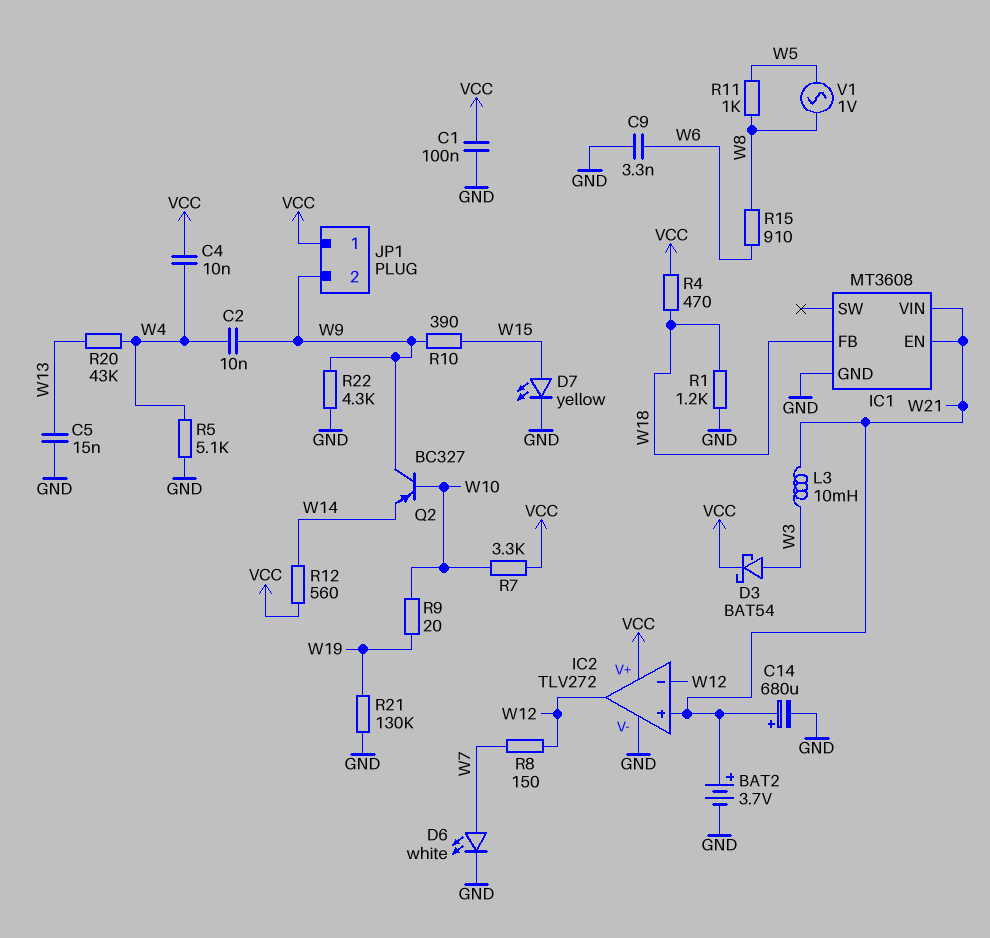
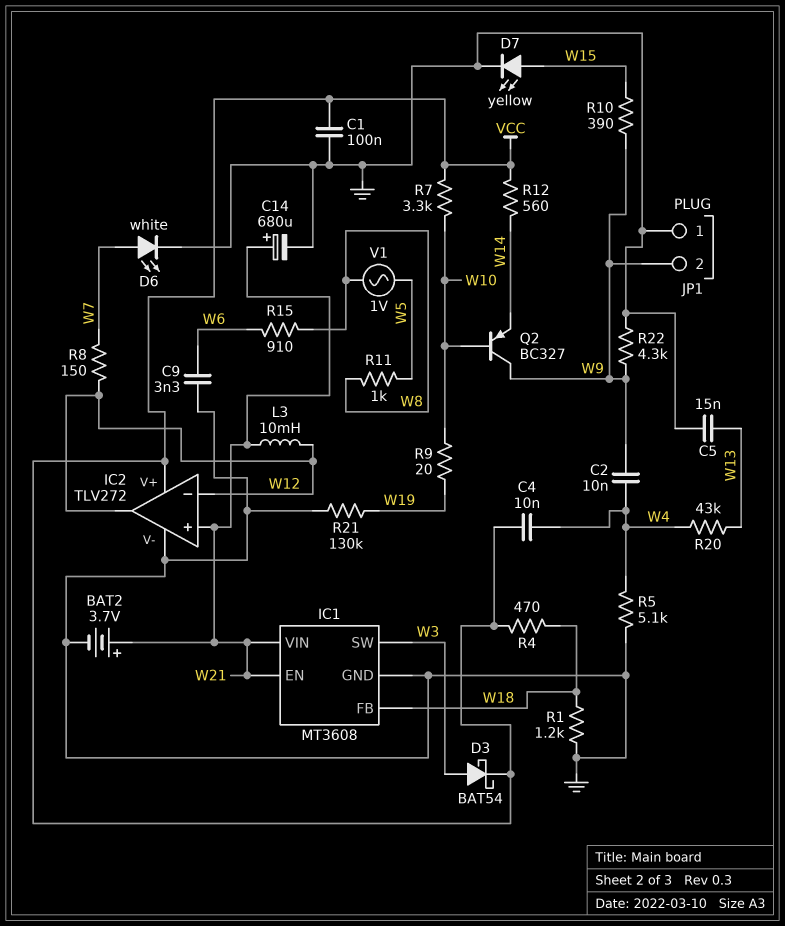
IC1 pin SW: none -> W3
JP1 pin 1: VCC -> GND
L3: 10mH (W3, W21) -> 10mH (W12, W21)

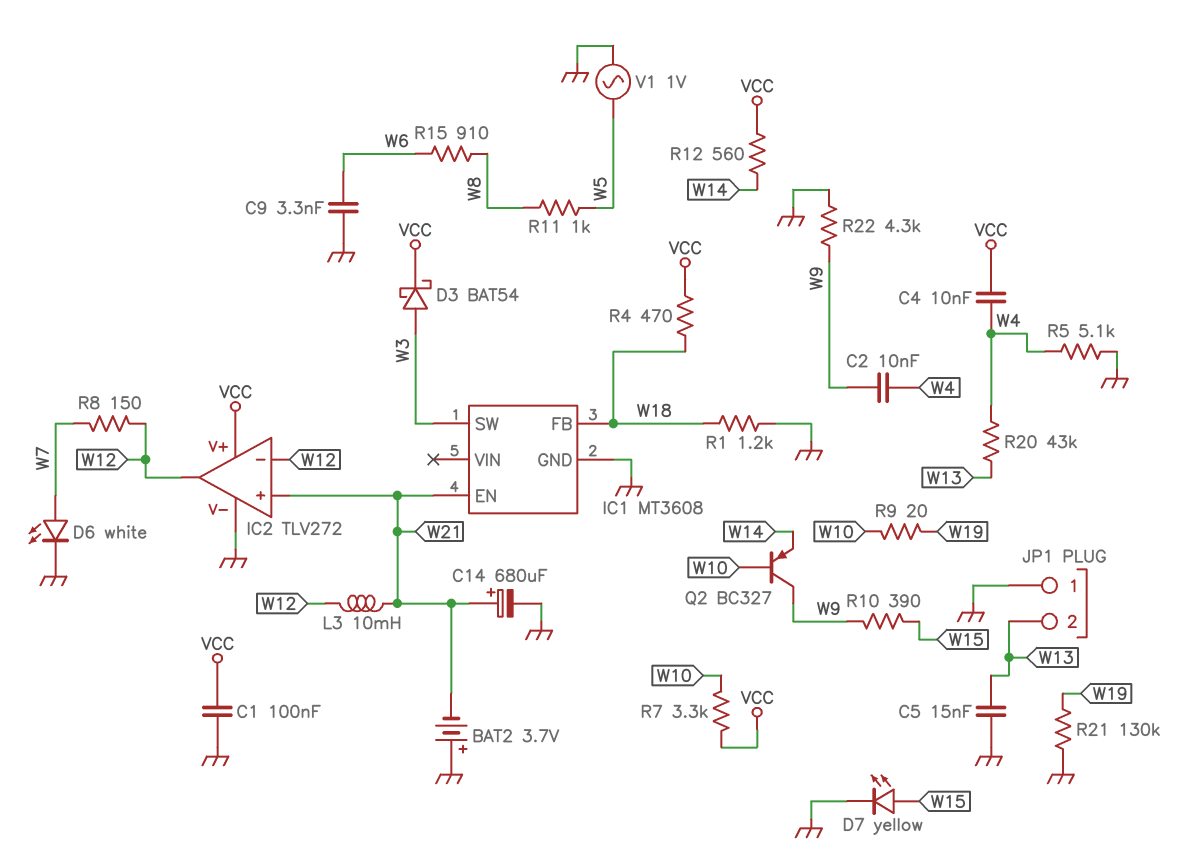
BAT2: 3.7V (plus W21, minus GND) -> 3.7V (plus GND, minus W21)
IC1 pin VIN: W21 -> none
JP1 pin 2: W9 -> W13
V1: AC 1V (W5, W8) -> AC 1V (GND, W5)

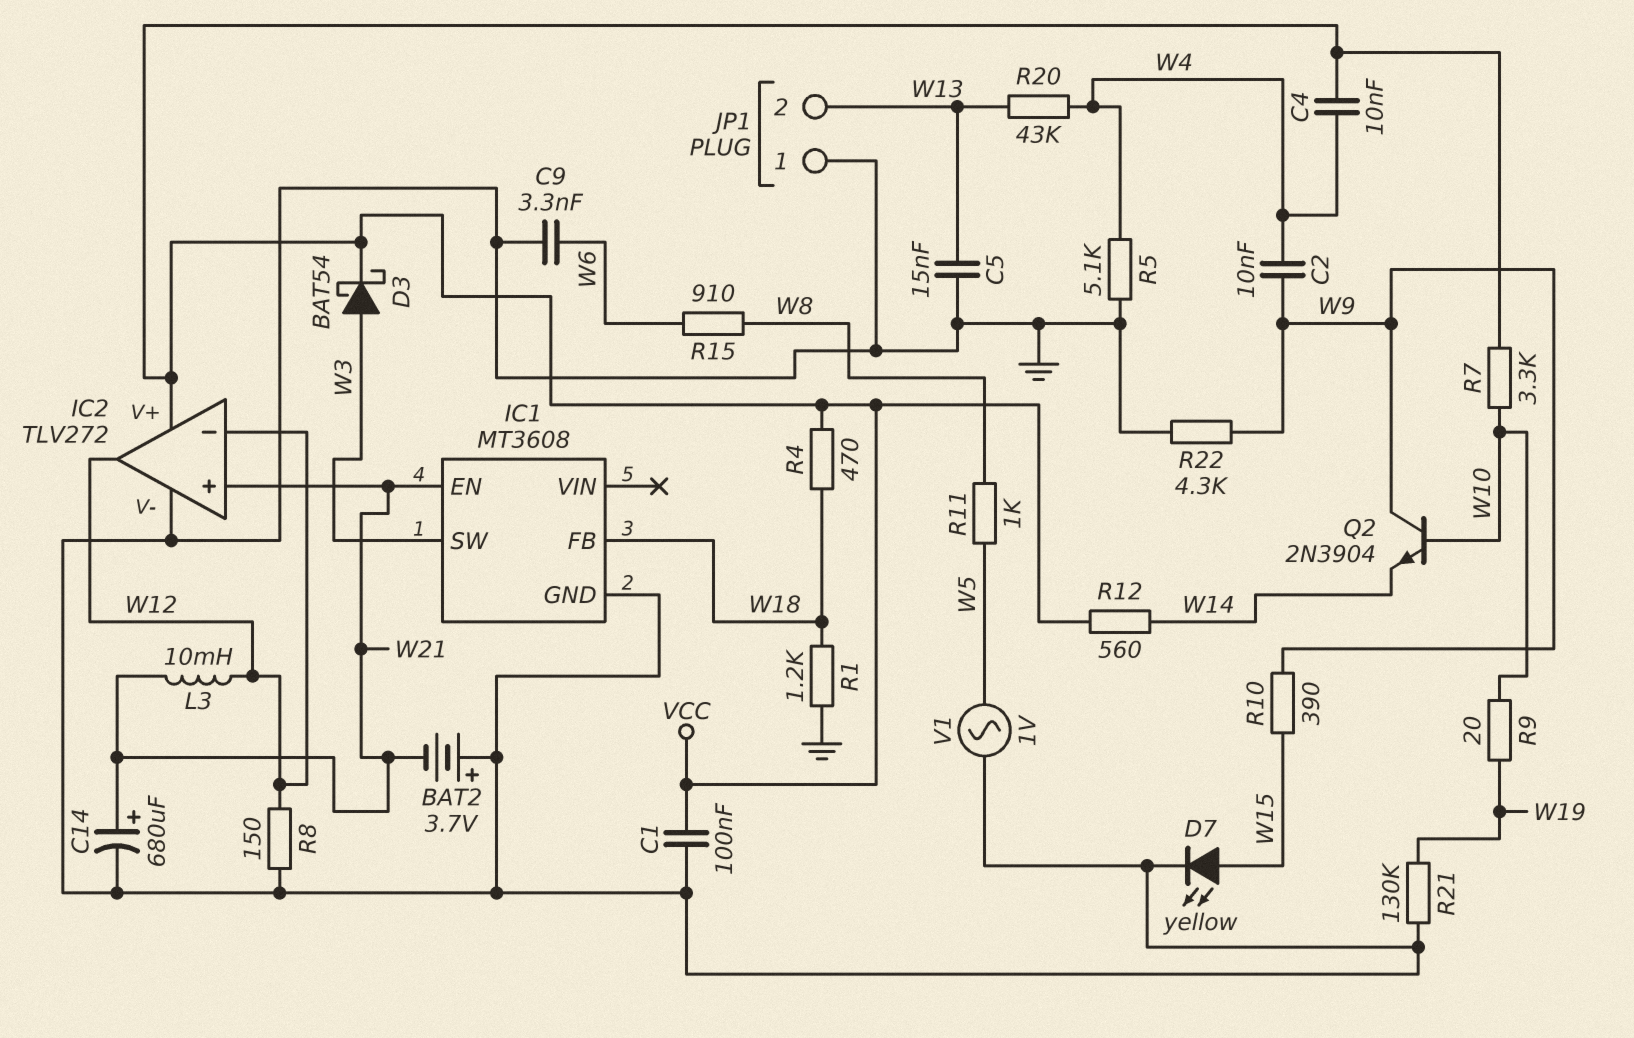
D6: LED white (A W7, K GND) -> none
Q2: PNP BC327 (B W10, C W9, E W14) -> NPN 2N3904 (B W10, C W9, E W14)
R8: 150 (W7, W12) -> 150 (GND, W12)

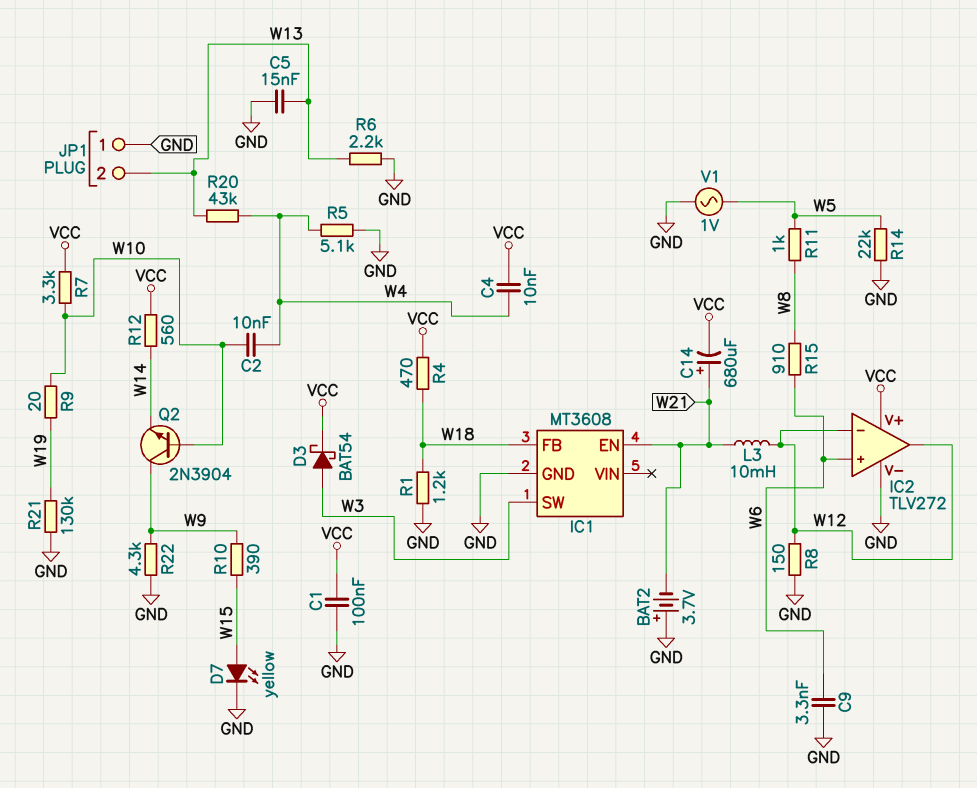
C2: 10nF (W4, W9) -> 10nF (W4, W10)
C14: 680uF (plus W21, minus GND) -> 680uF (plus W21, minus VCC)
IC2 pin in+: W21 -> W6
R6: none -> 2.2k (GND, W13)
R14: none -> 22k (GND, W5)

